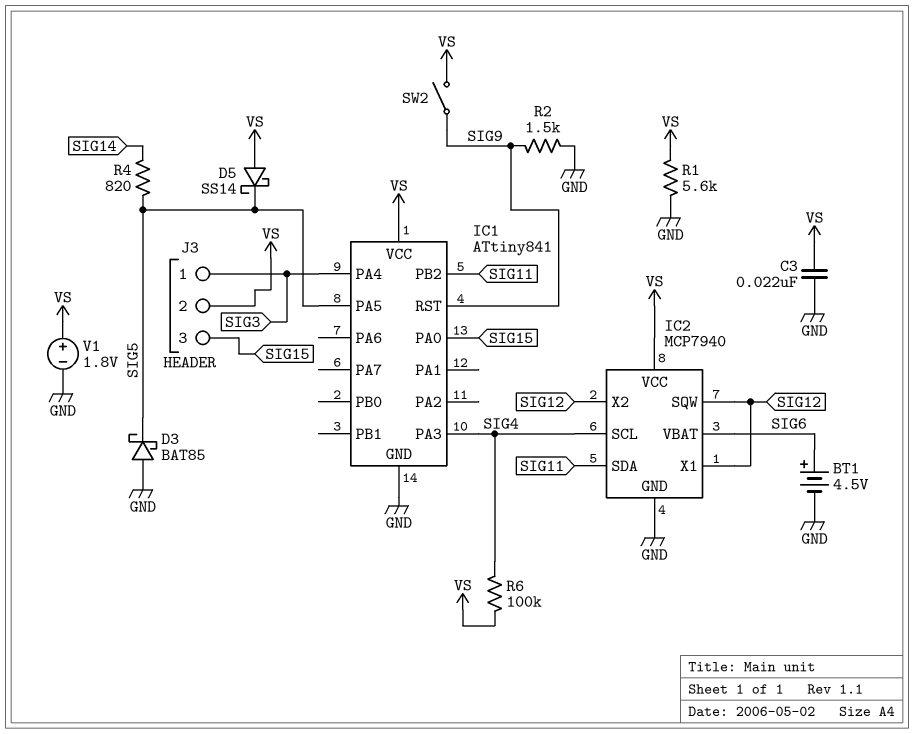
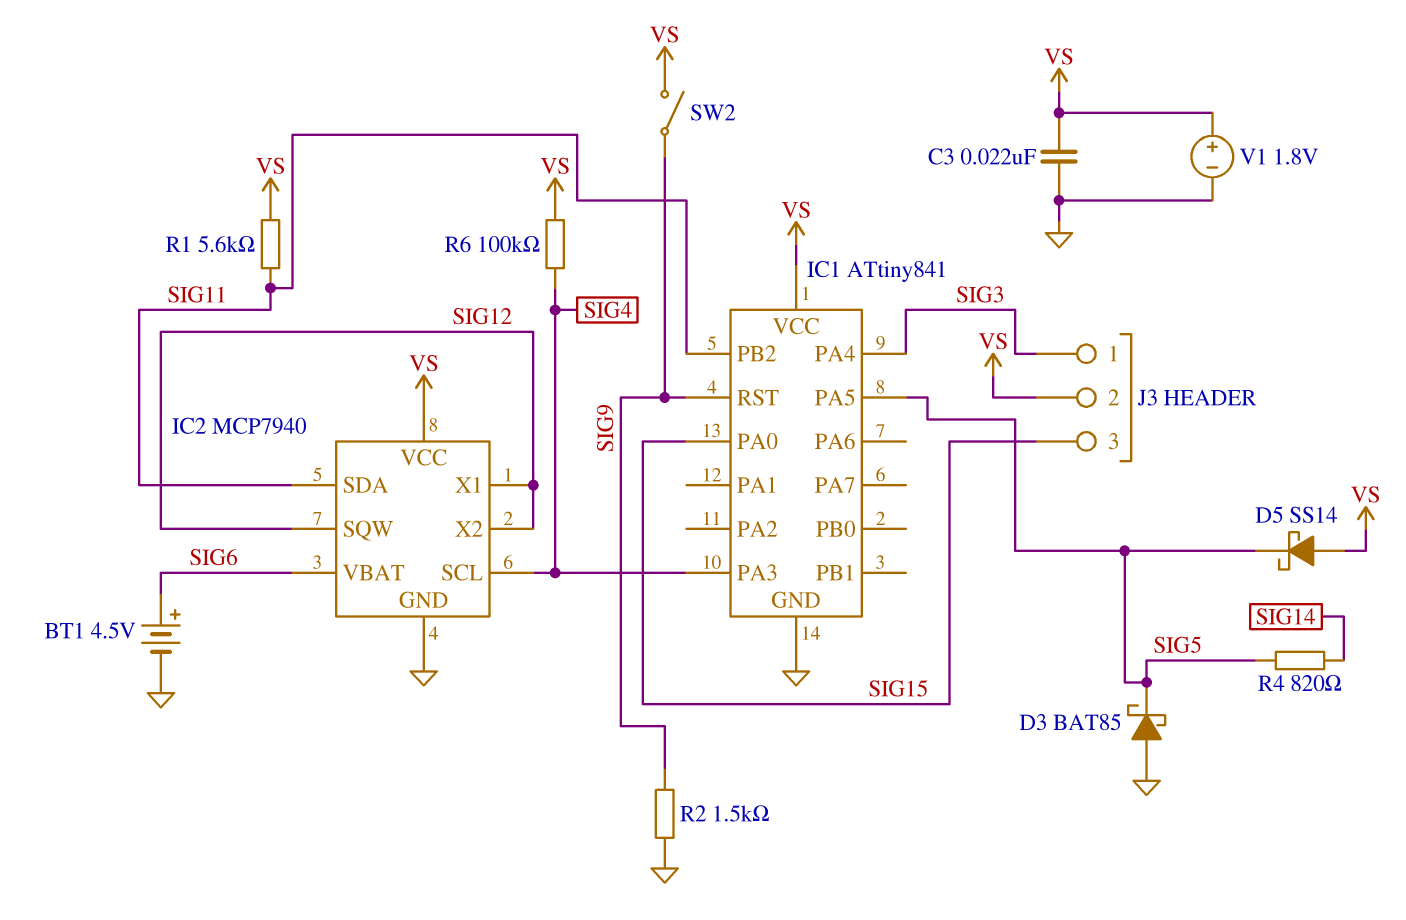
R1: 5.6k (GND, VS) -> 5.6k (SIG11, VS)

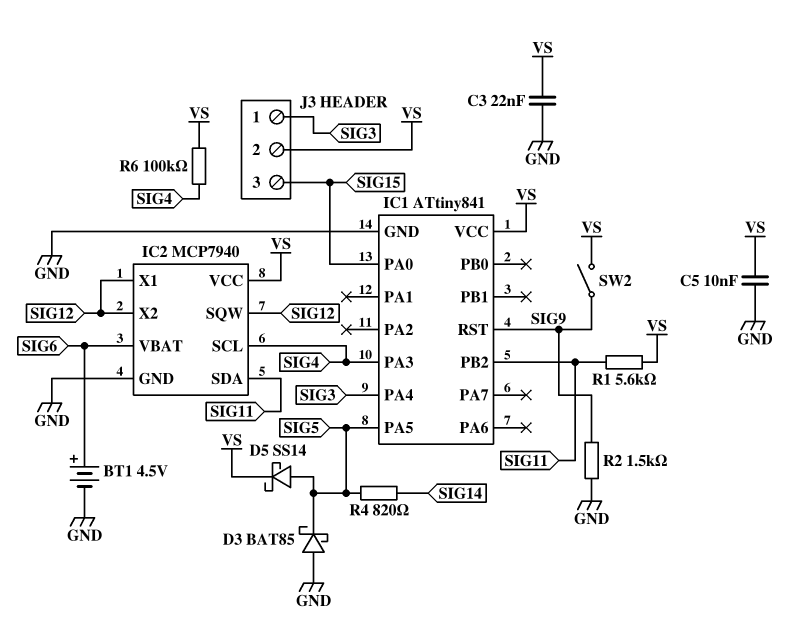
C5: none -> 10nF (GND, VS)
D5: schottky SS14 (A VS, K SIG5) -> schottky SS14 (A SIG5, K VS)
V1: 1.8V (plus VS, minus GND) -> none

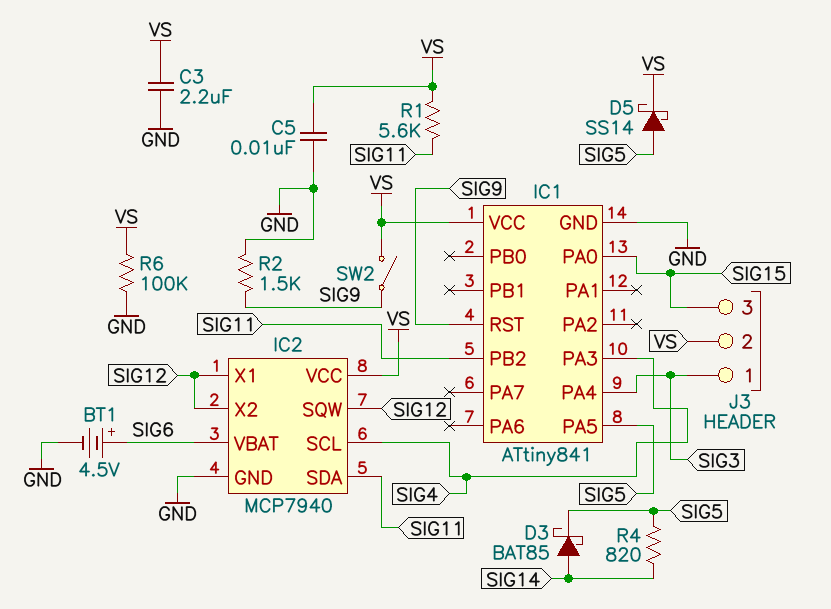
C3: 22nF (GND, VS) -> 2.2uF (GND, VS)
D3: schottky BAT85 (A GND, K SIG5) -> schottky BAT85 (A SIG14, K SIG5)
R6: 100k (SIG4, VS) -> 100k (GND, VS)

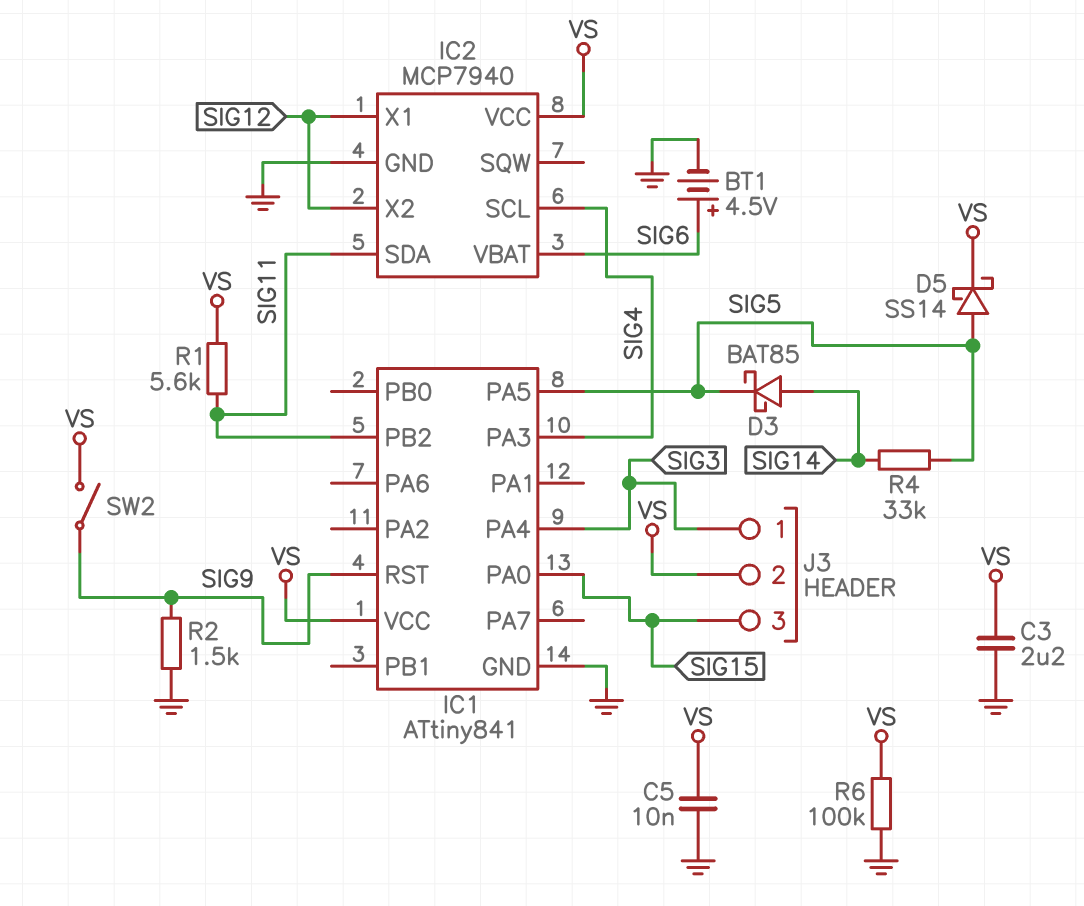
IC2 pin SQW: SIG12 -> none
R4: 820 (SIG5, SIG14) -> 33k (SIG5, SIG14)

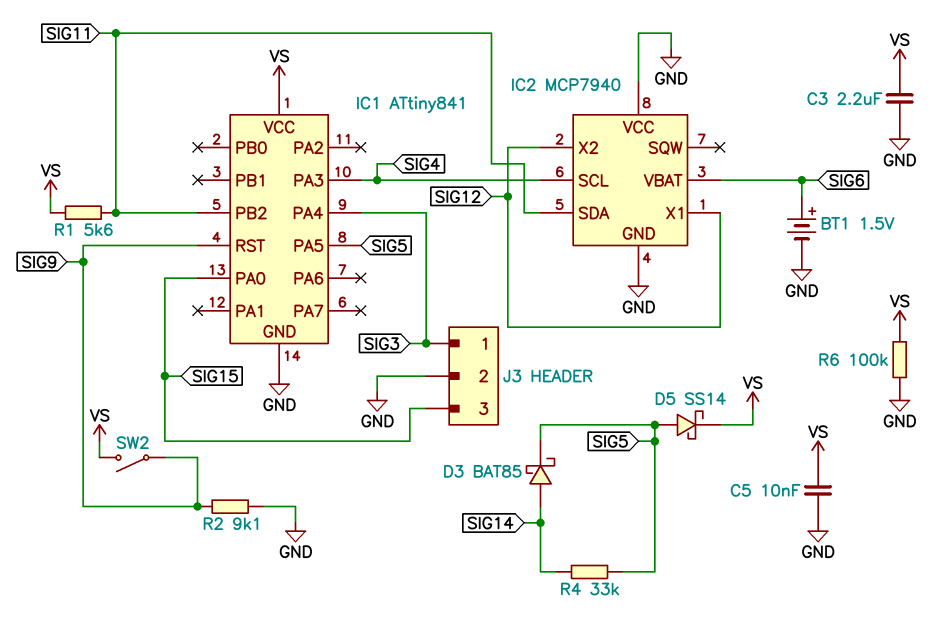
BT1: 4.5V (plus SIG6, minus GND) -> 1.5V (plus SIG6, minus GND)
IC2 pin VCC: VS -> GND
J3 pin 2: VS -> GND
R2: 1.5k (GND, SIG9) -> 9.1k (GND, SIG9)

